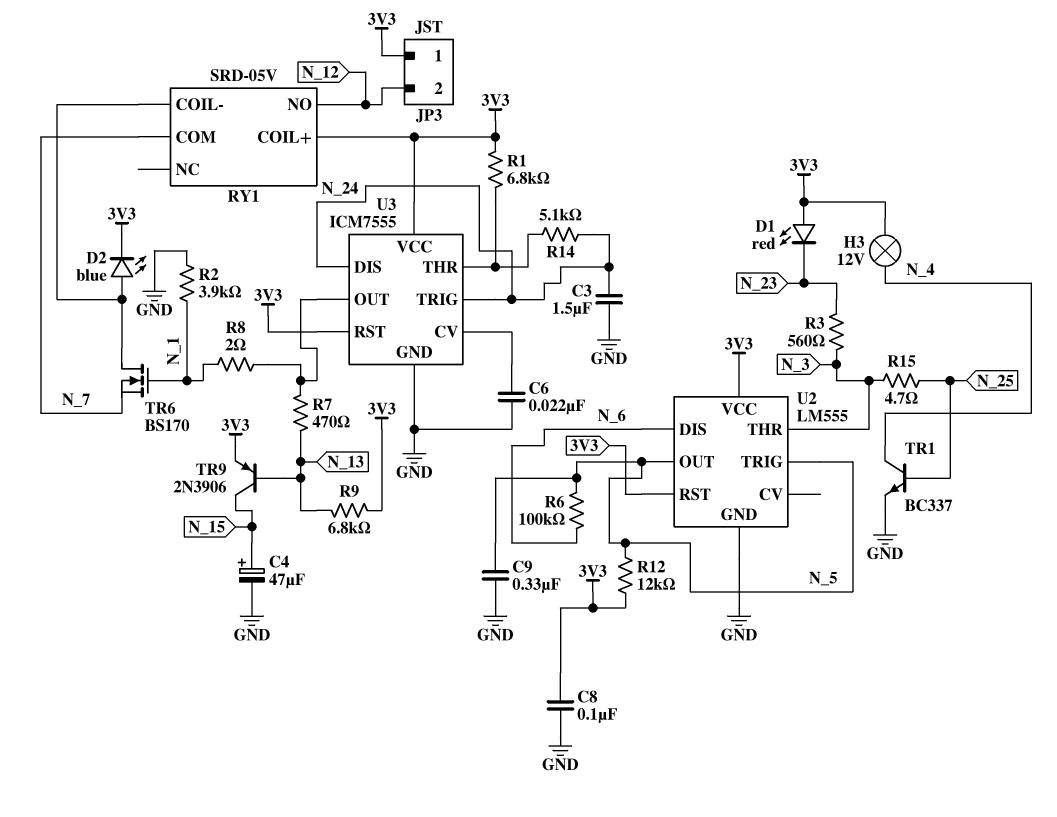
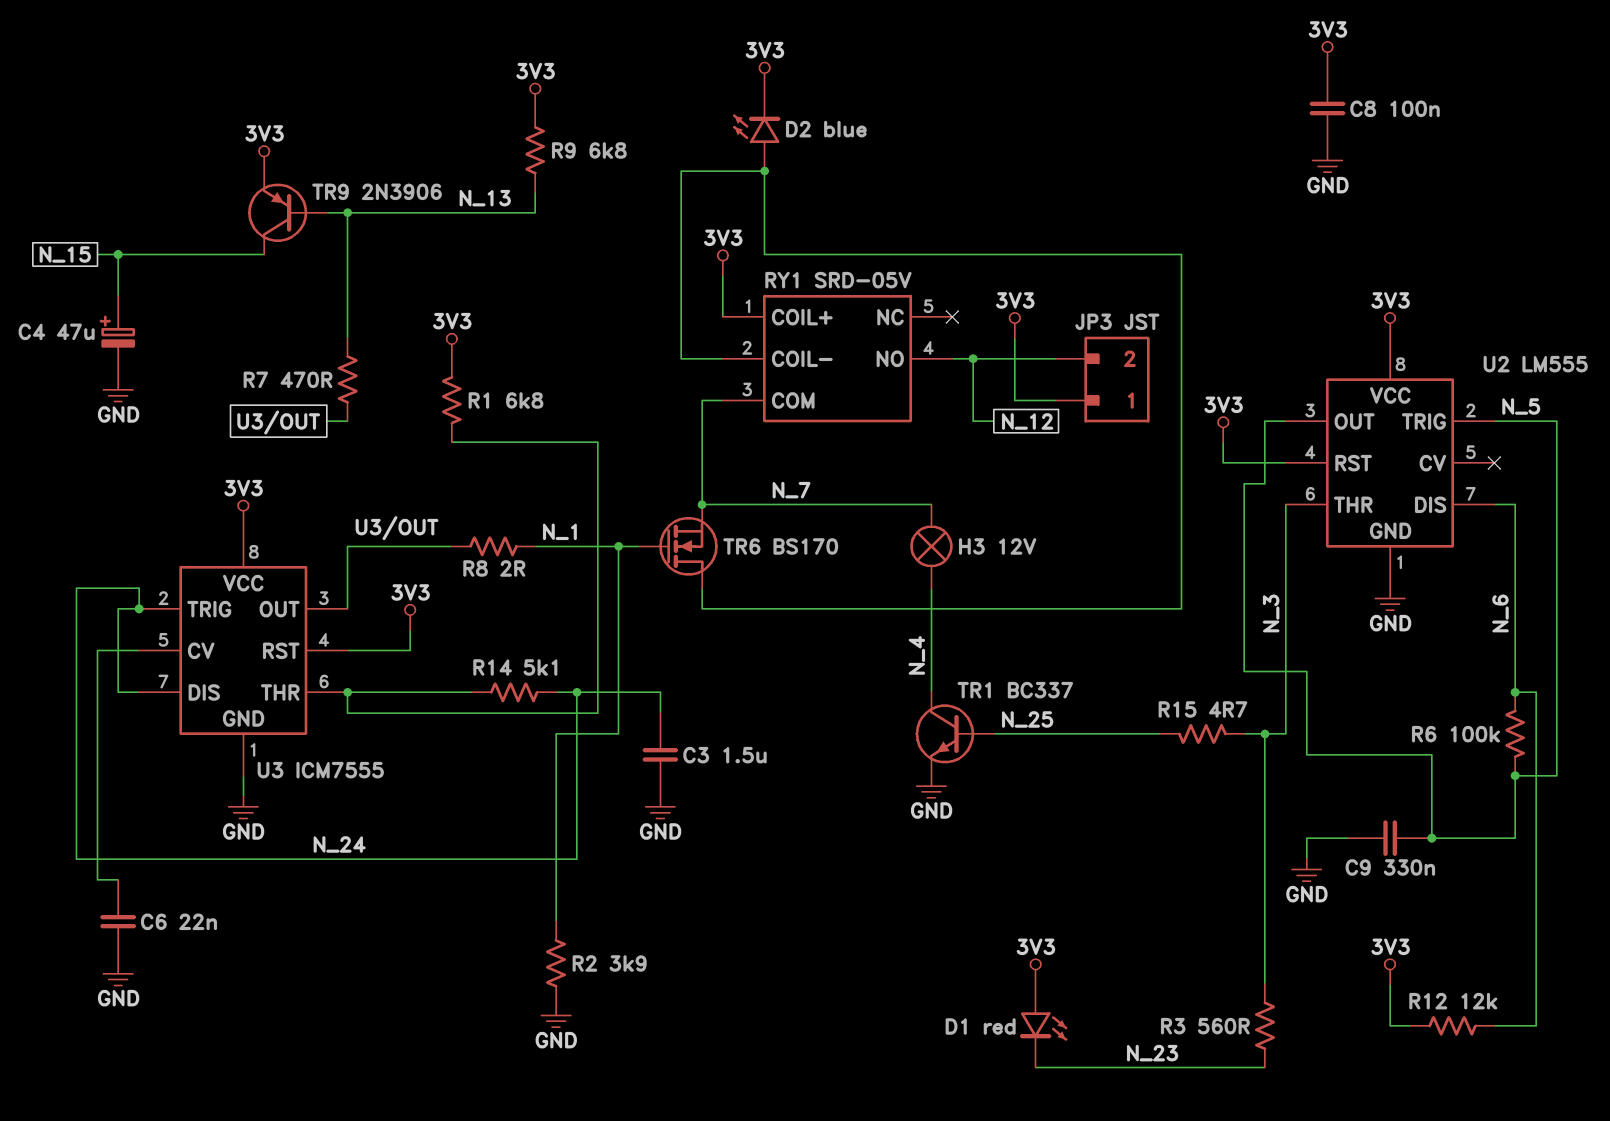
H3: lamp 12V (3V3, N_4) -> lamp 12V (N_4, N_7)
R12: 12k (3V3, N_5) -> 12k (3V3, N_6)

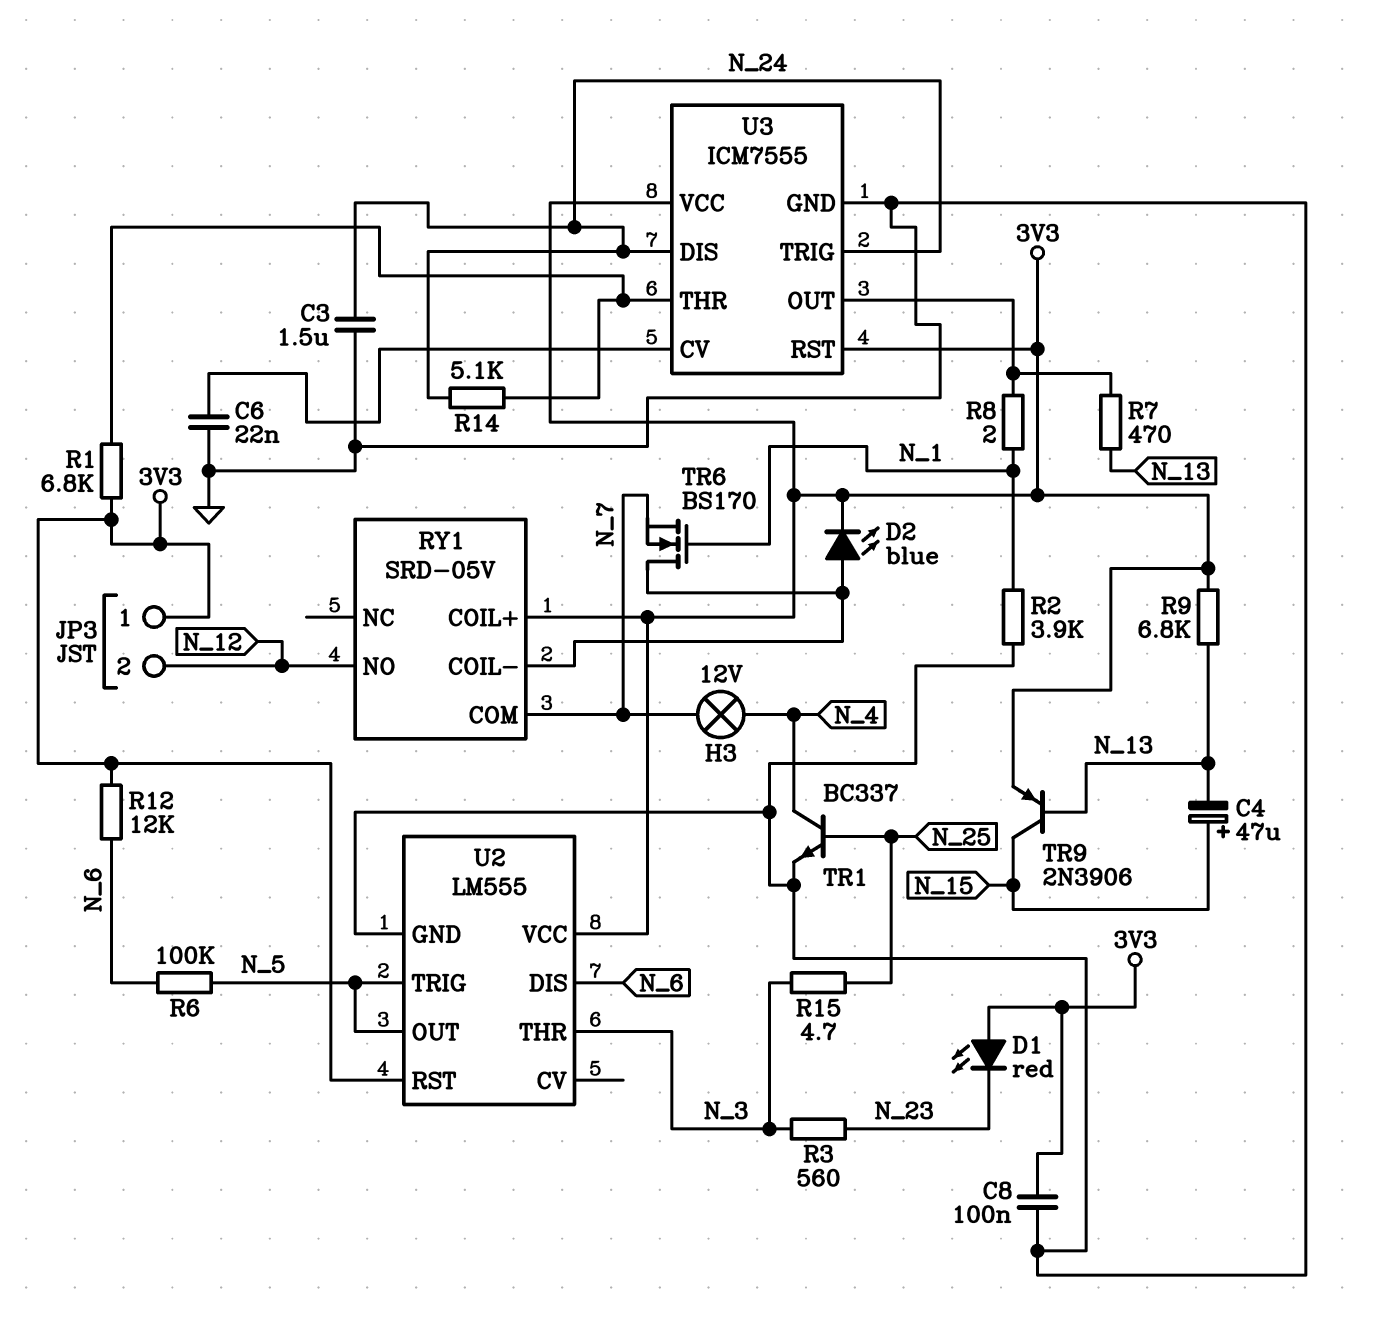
C4: 47uF (plus N_15, minus GND) -> 47uF (plus N_15, minus N_13)
C9: 330nF (GND, N_5) -> none

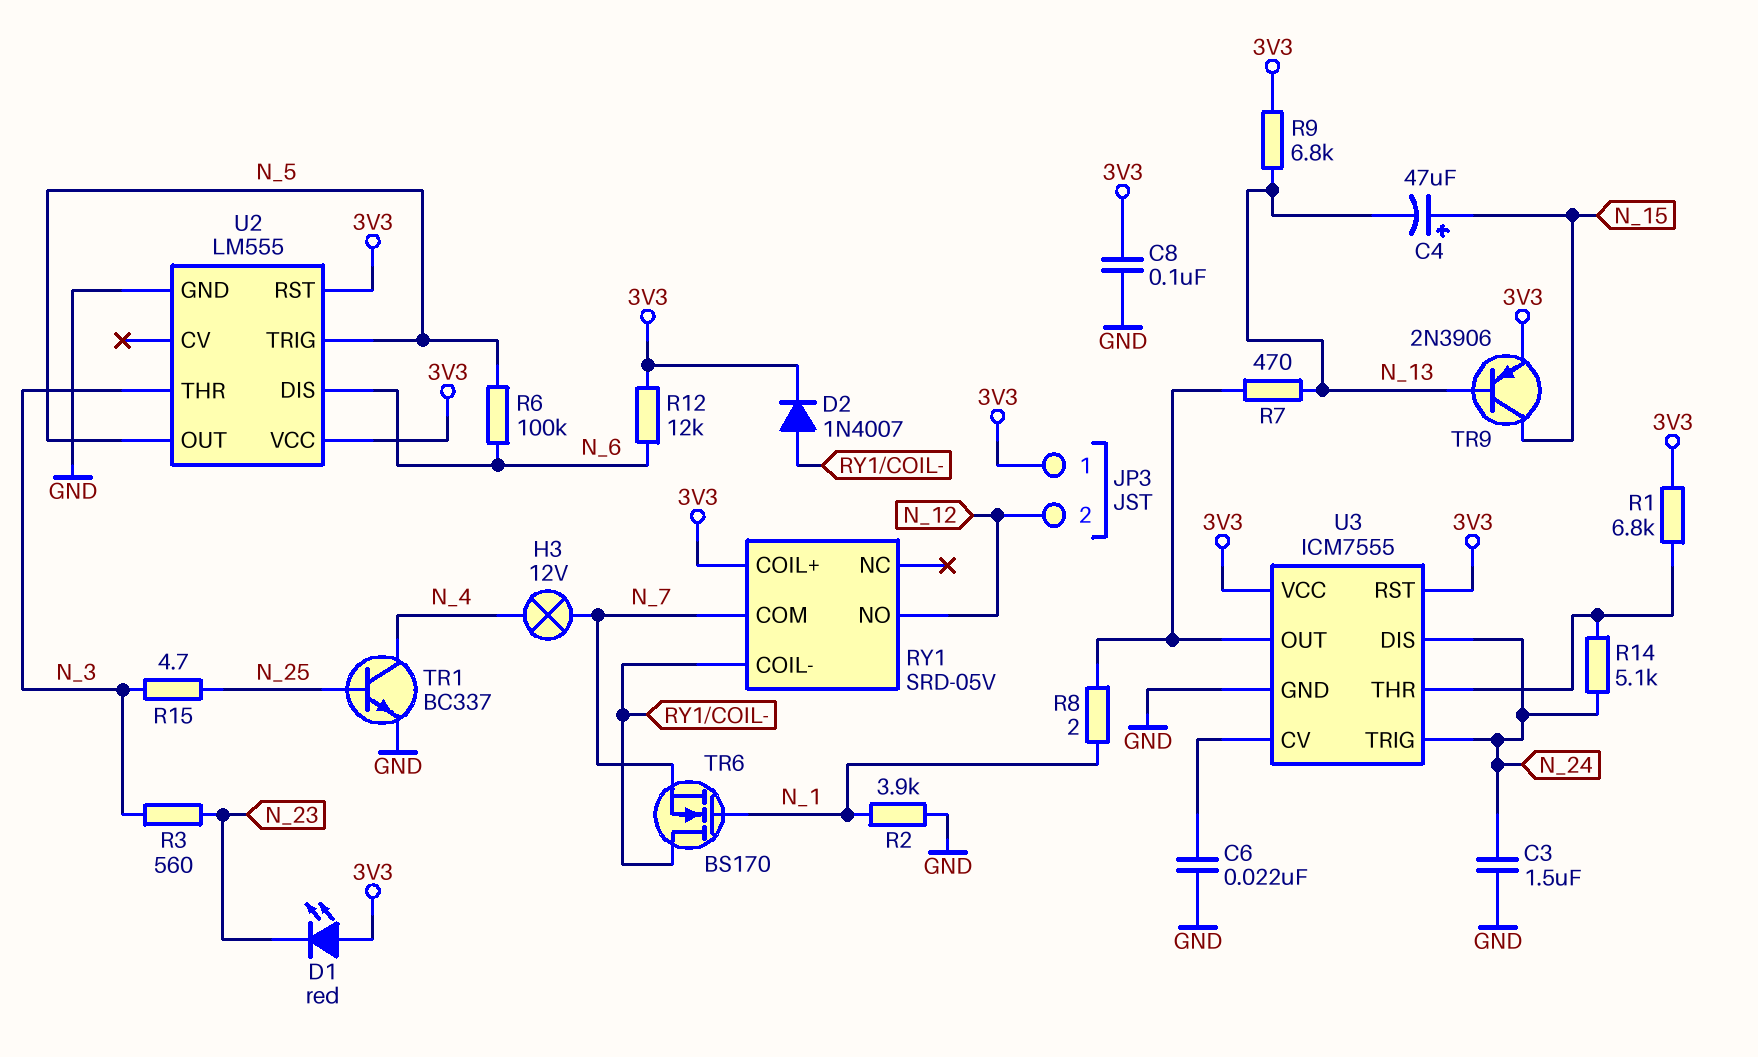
D2: LED blue (A RY1/COIL-, K 3V3) -> diode 1N4007 (A RY1/COIL-, K 3V3)

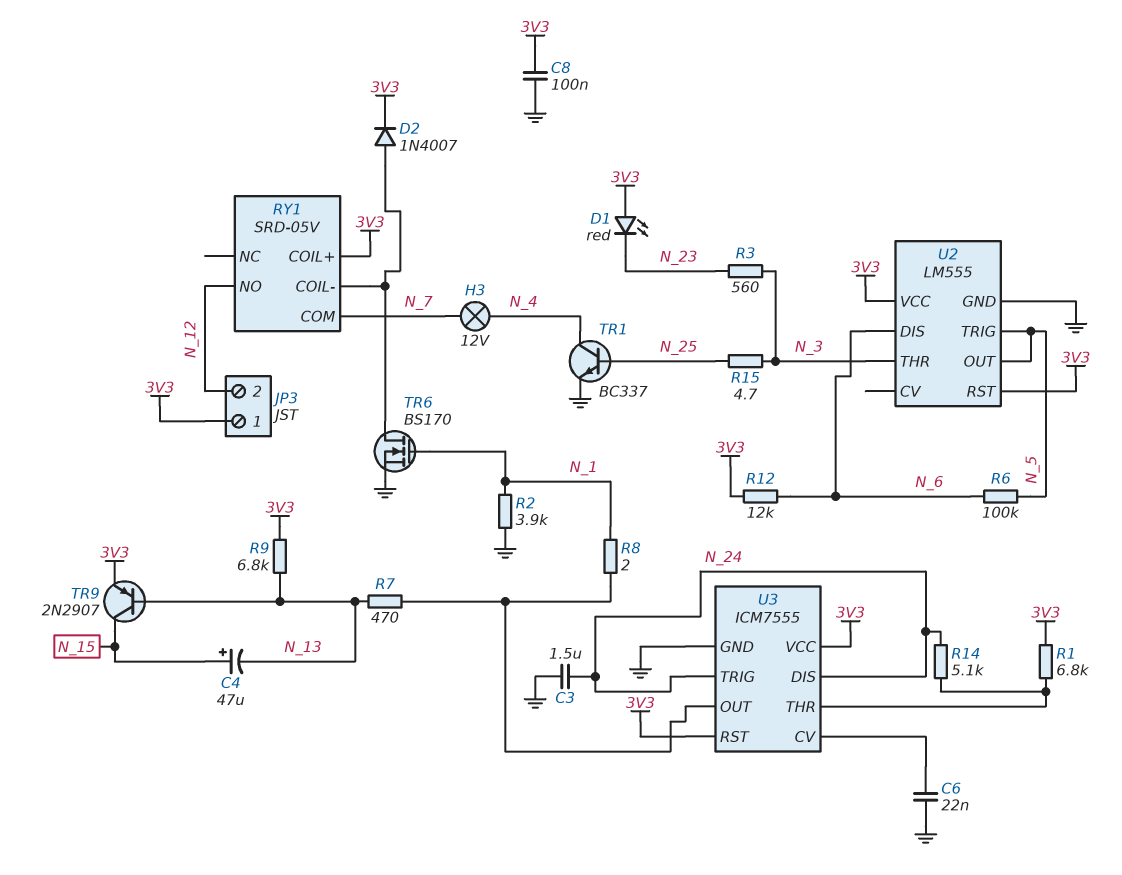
TR6: NMOS BS170 (G N_1, D RY1/COIL-, S N_7) -> NMOS BS170 (G N_1, D RY1/COIL-, S GND)
TR9: PNP 2N3906 (B N_13, C N_15, E 3V3) -> PNP 2N2907 (B N_13, C N_15, E 3V3)

